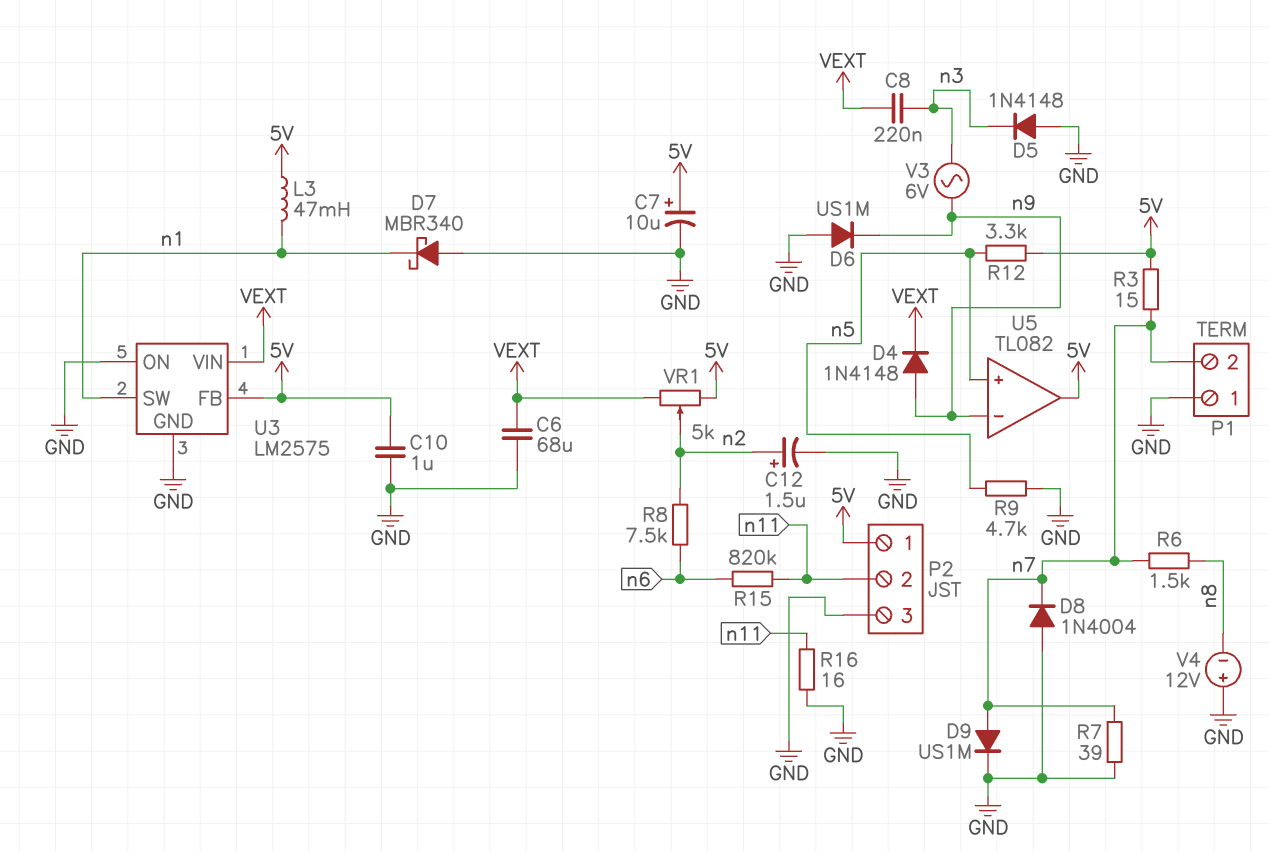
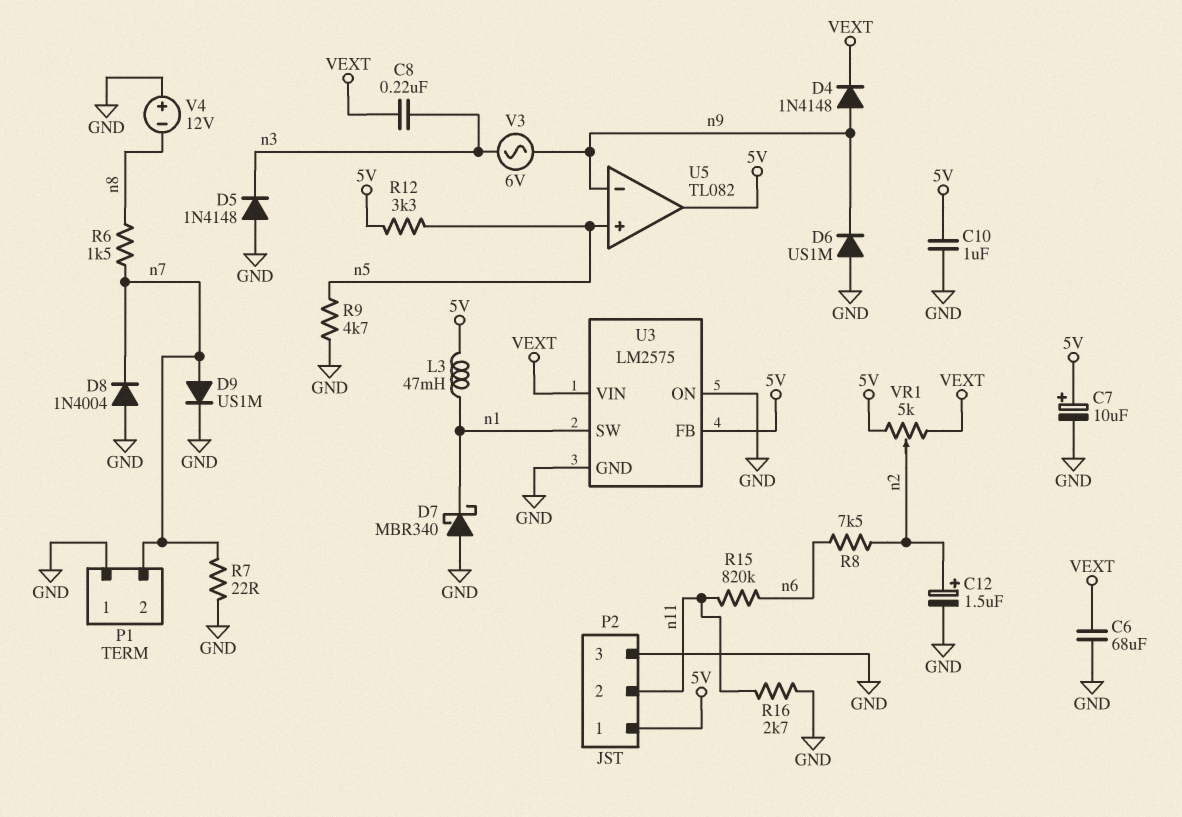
R3: 15 (5V, n7) -> none
R7: 39 (GND, n7) -> 22 (GND, n7)
R16: 16 (GND, n11) -> 2.7k (GND, n11)

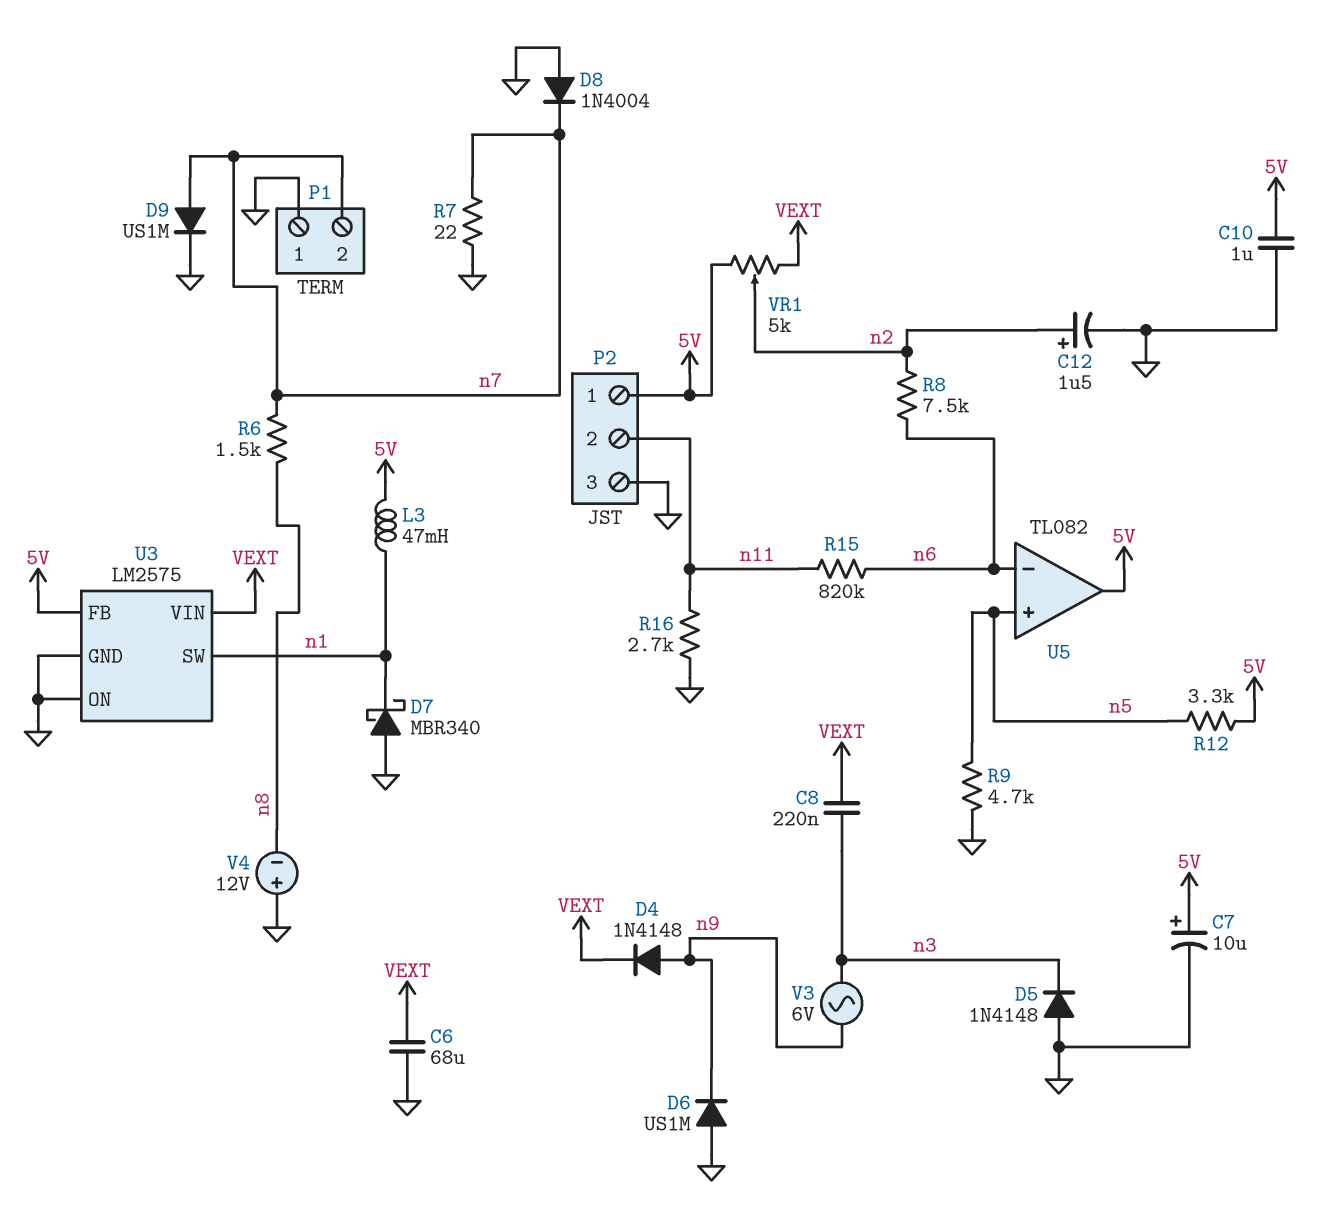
U5 pin in-: n9 -> n6

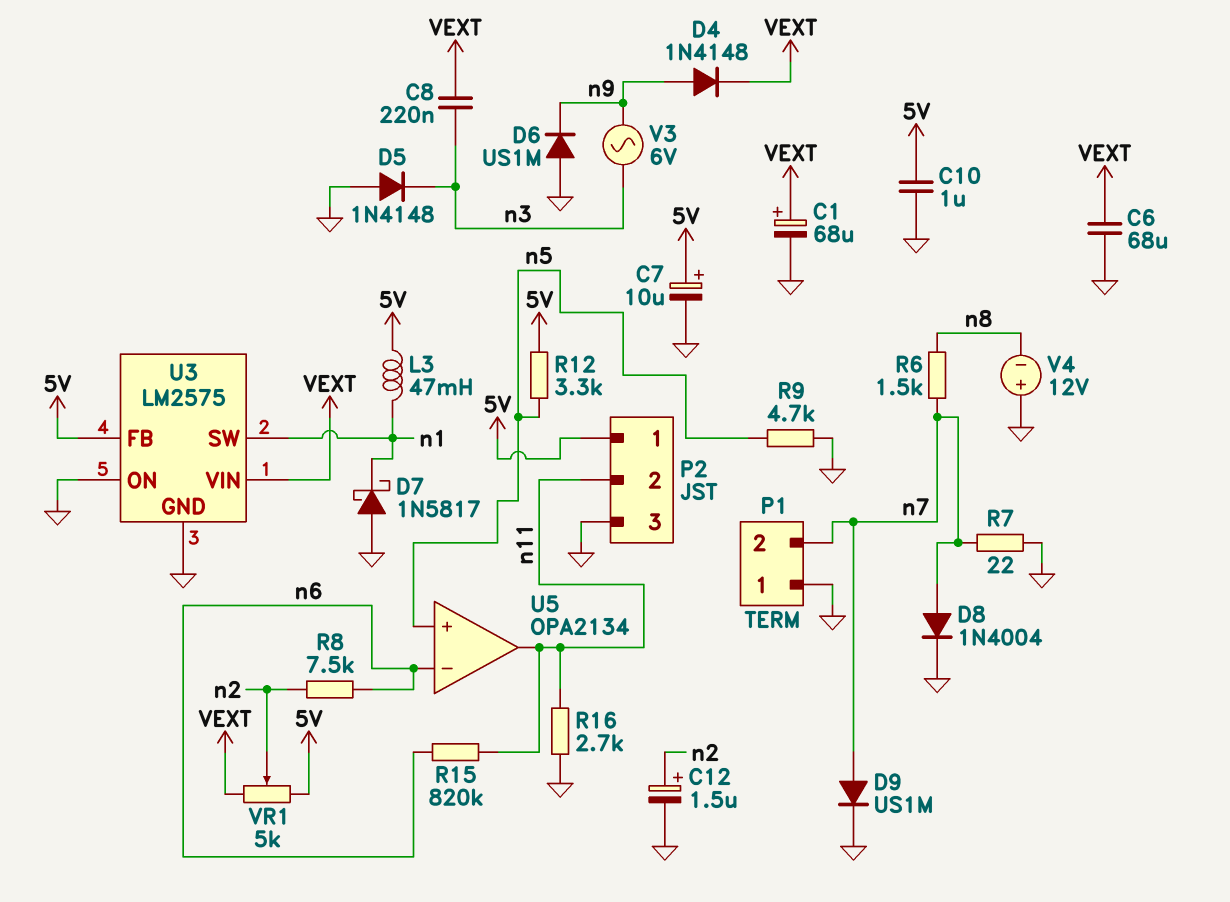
C1: none -> 68uF (plus VEXT, minus GND)
D7: schottky MBR340 (A GND, K n1) -> schottky 1N5817 (A GND, K n1)
D8: diode 1N4004 (A GND, K n7) -> diode 1N4004 (A n7, K GND)
U5: TL082 -> OPA2134
U5 pin out: 5V -> n11

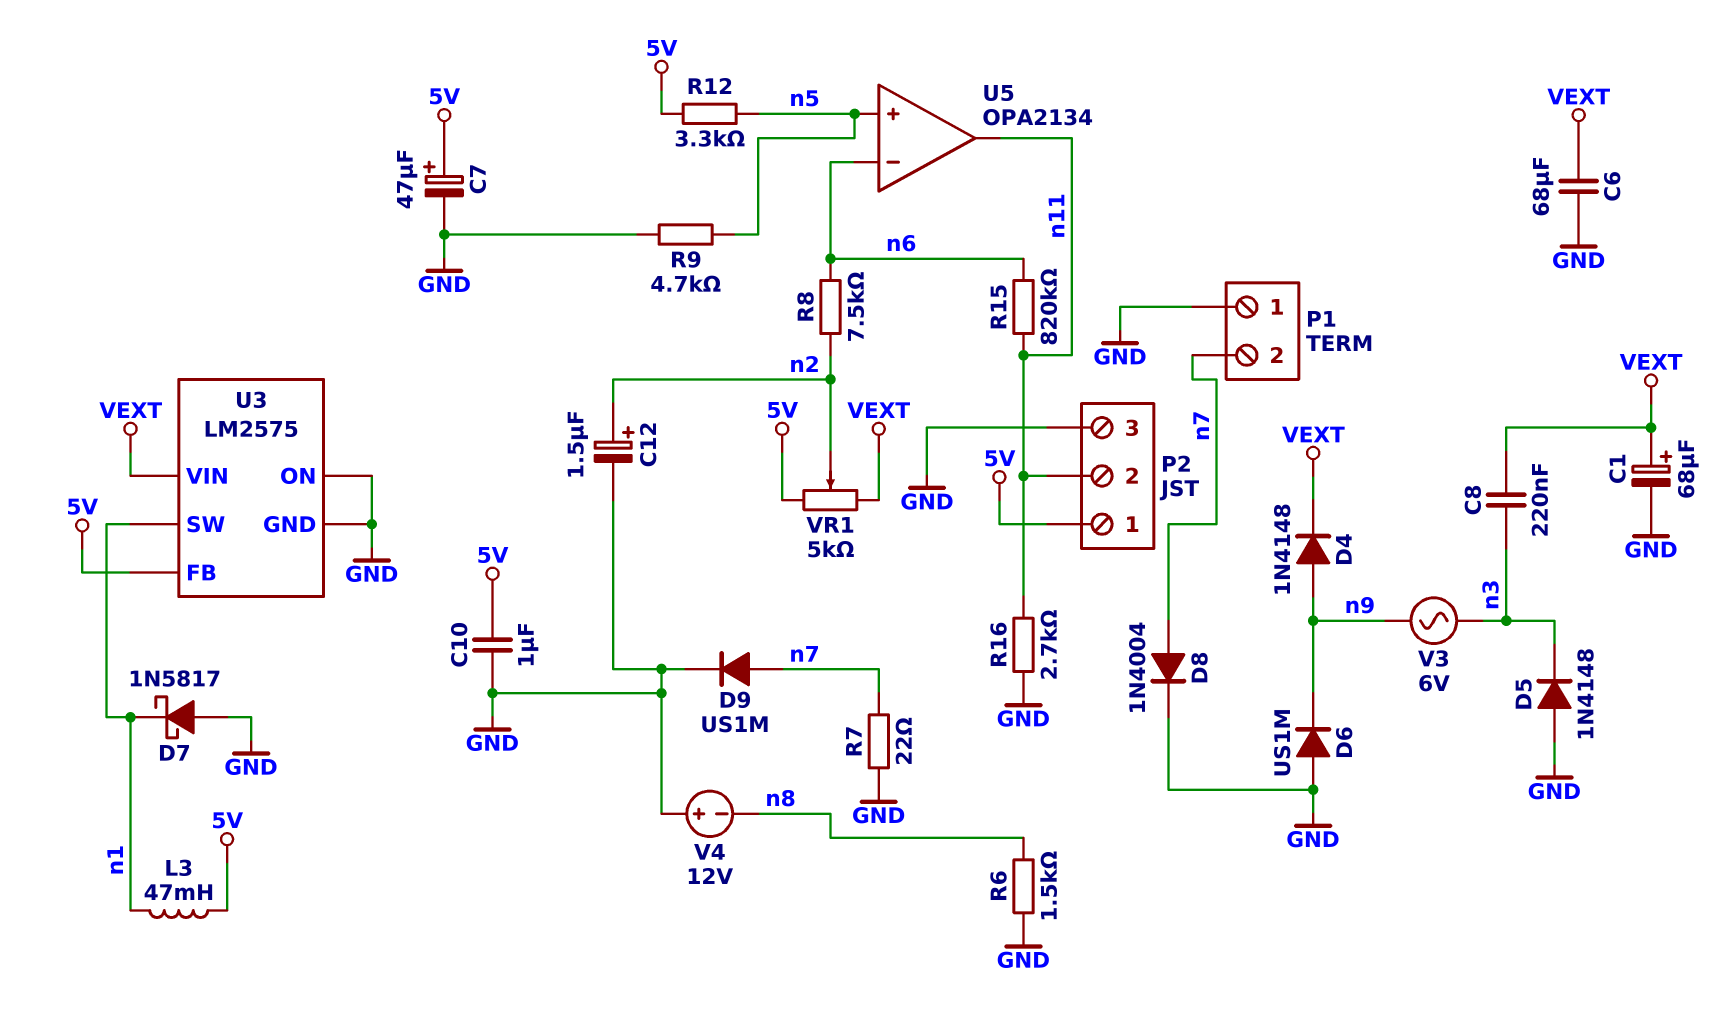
C7: 10uF (plus 5V, minus GND) -> 47uF (plus 5V, minus GND)
R6: 1.5k (n7, n8) -> 1.5k (GND, n8)

